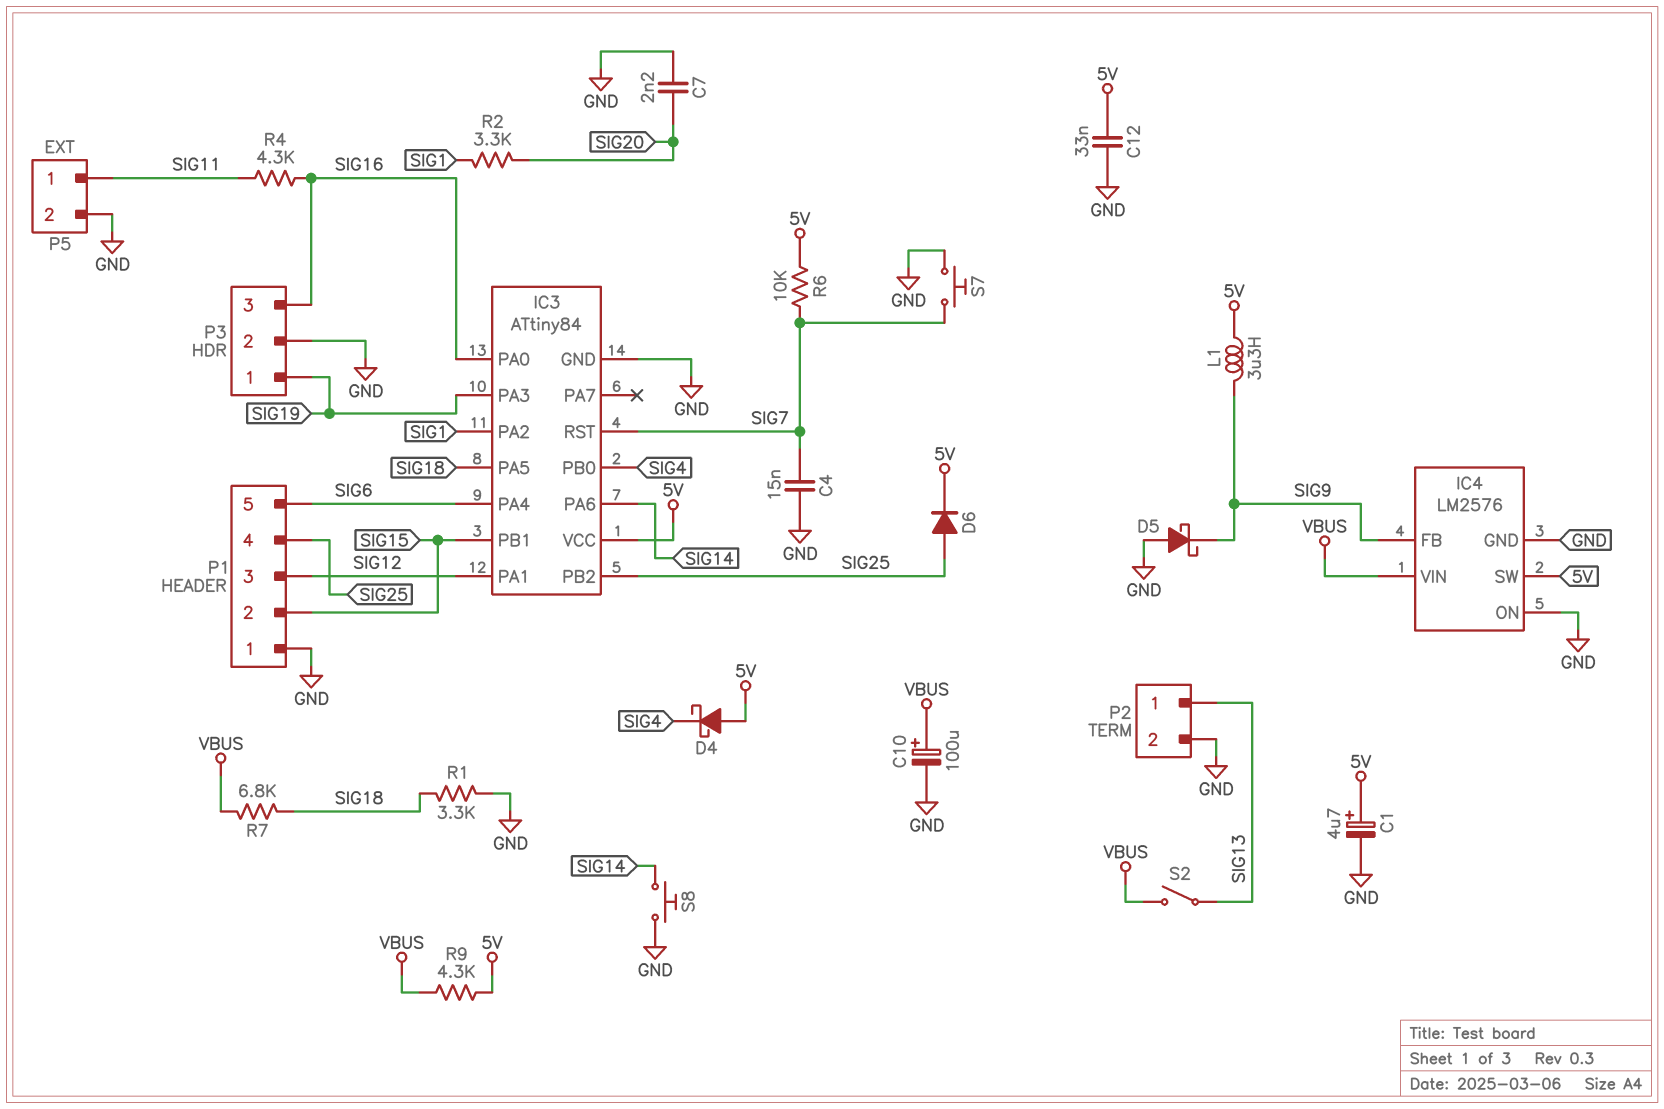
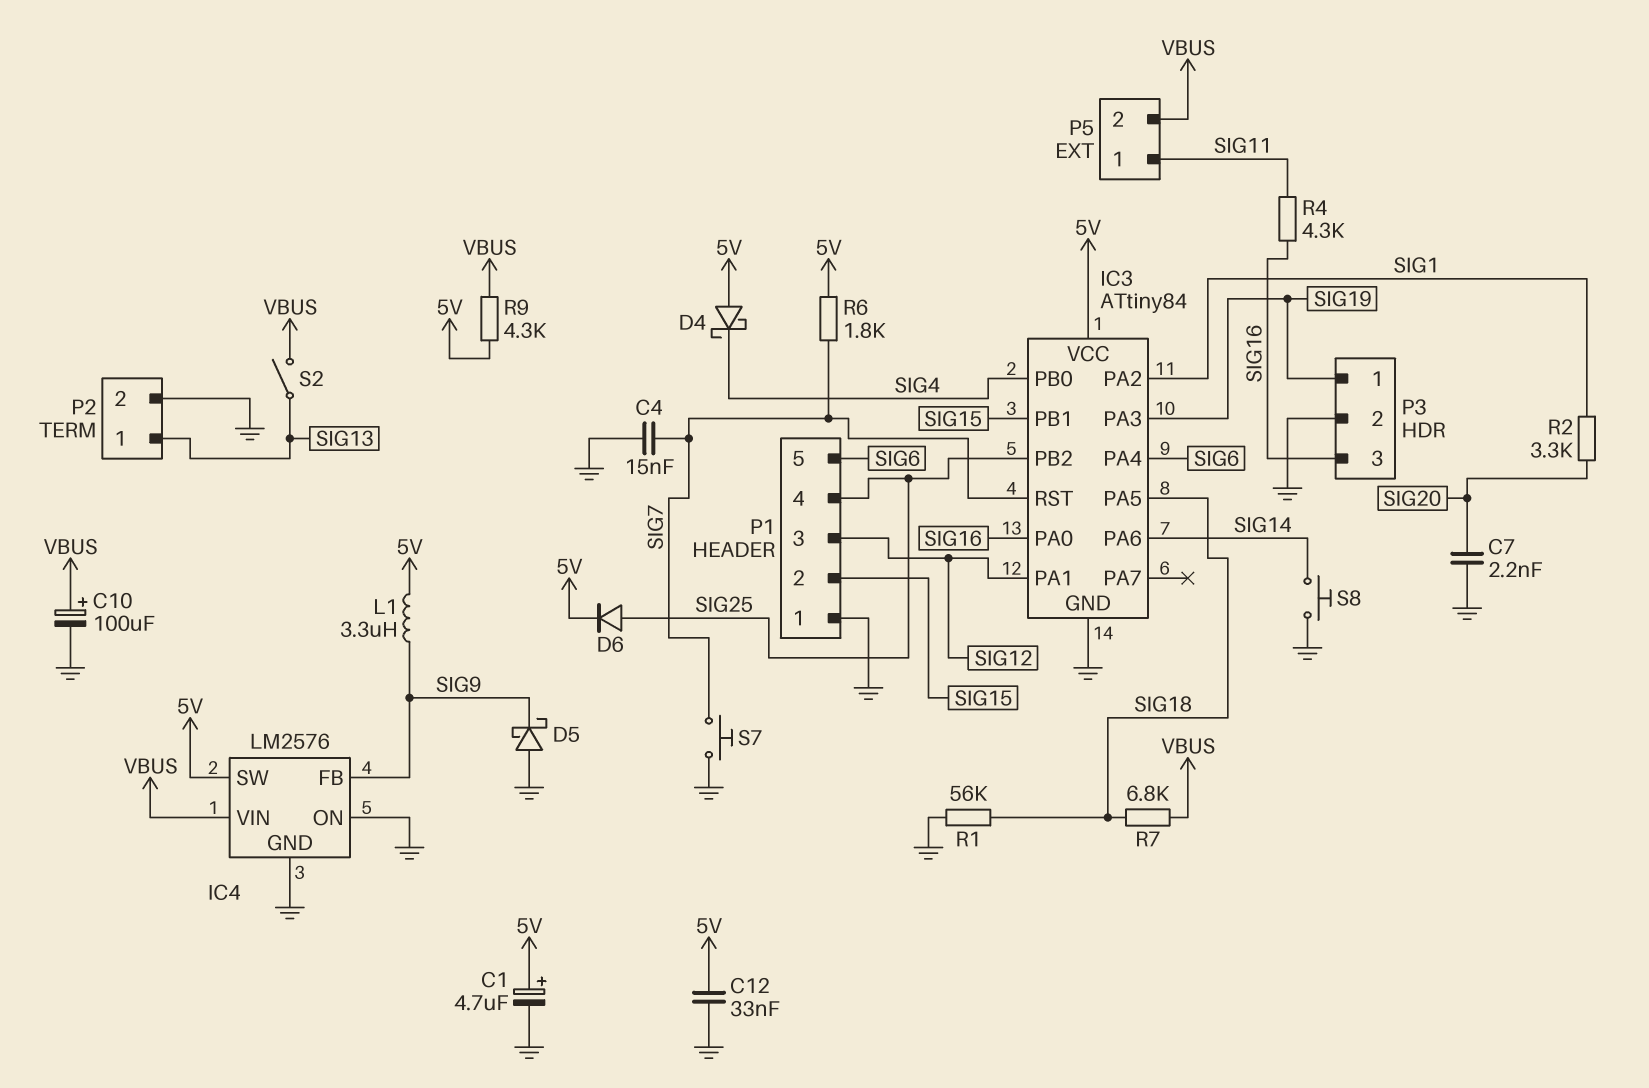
P5 pin 2: GND -> VBUS
R1: 3.3k (GND, SIG18) -> 56k (GND, SIG18)
R6: 10k (5V, SIG7) -> 1.8k (5V, SIG7)

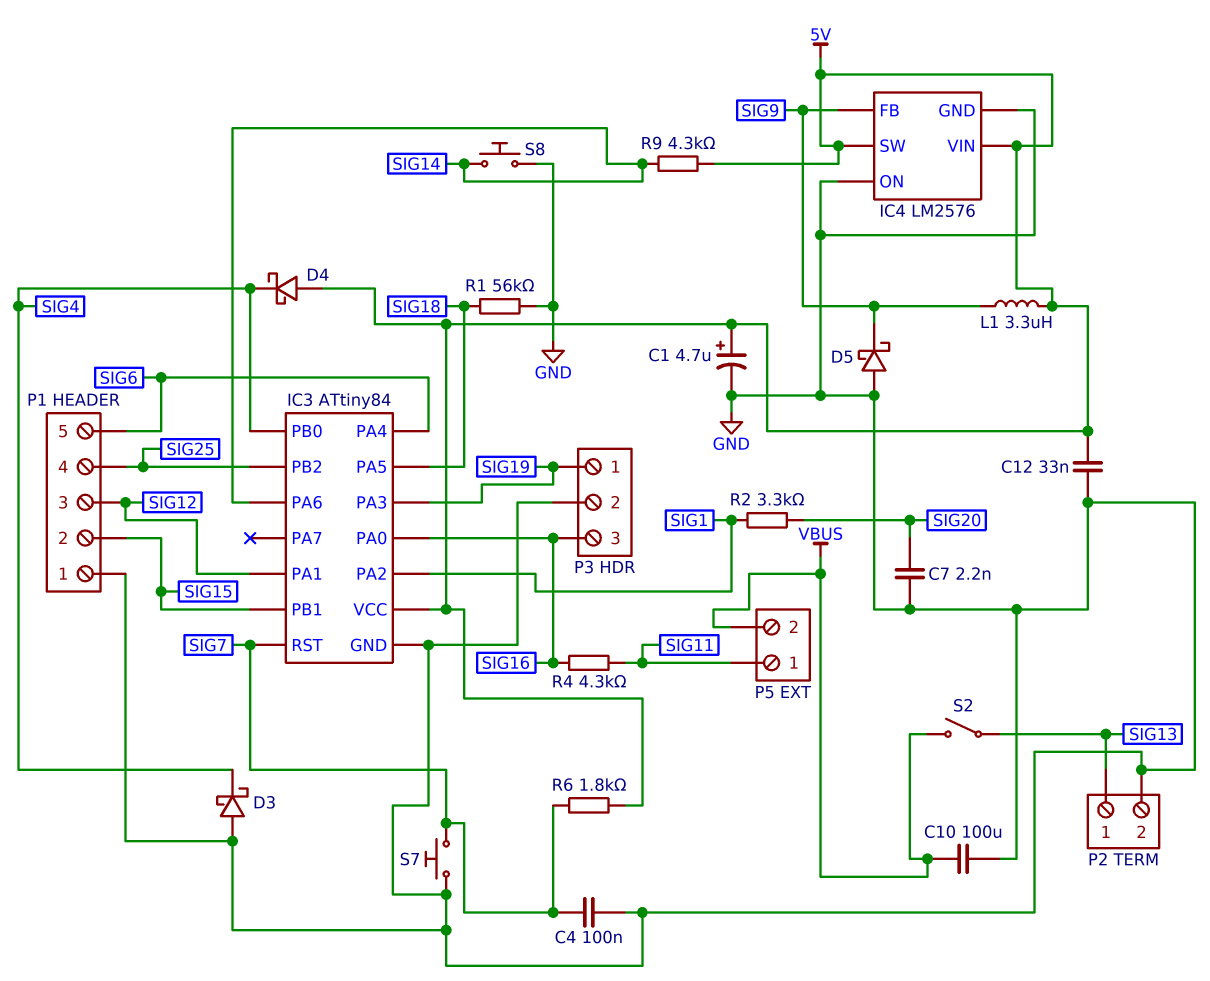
C4: 15nF (GND, SIG7) -> 100nF (GND, SIG7)
C10: 100uF (plus VBUS, minus GND) -> 100uF (GND, VBUS)
D3: none -> schottky (A GND, K SIG4)
D6: diode (A SIG25, K 5V) -> none
IC4 pin VIN: VBUS -> 5V
R7: 6.8k (SIG18, VBUS) -> none
R9: 4.3k (5V, VBUS) -> 4.3k (5V, SIG14)

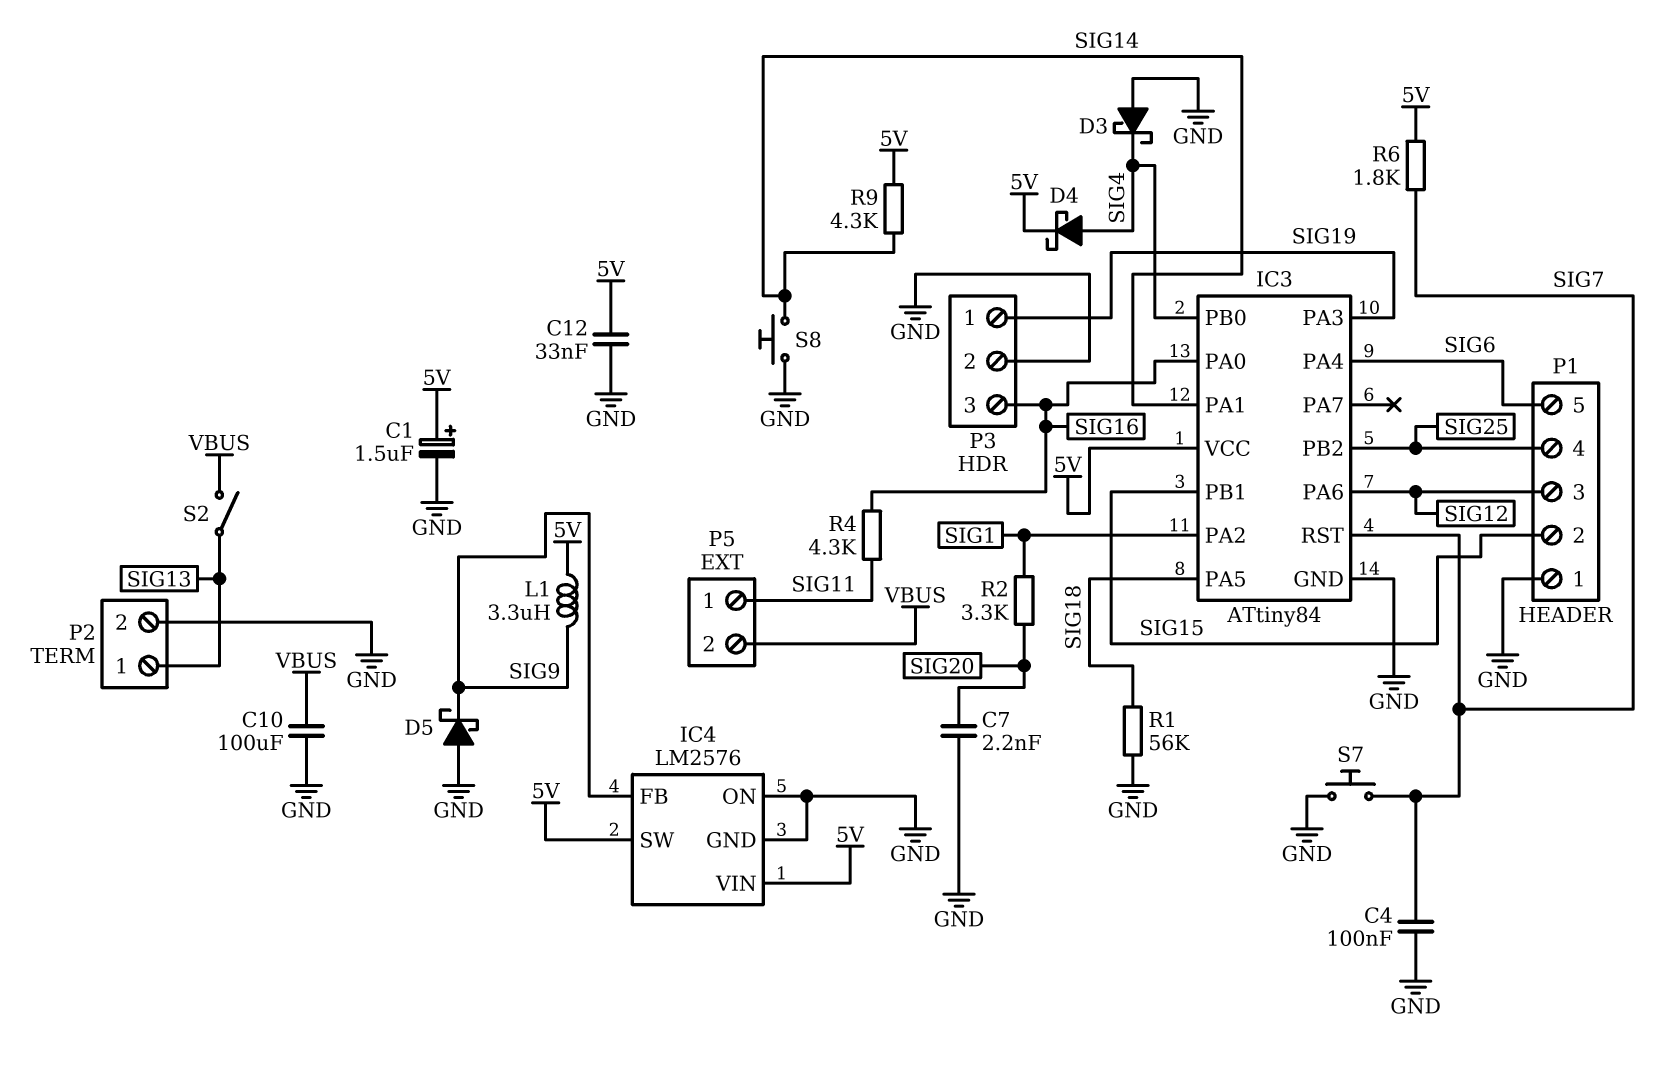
C1: 4.7uF (plus 5V, minus GND) -> 1.5uF (plus 5V, minus GND)
D4: schottky (A 5V, K SIG4) -> schottky (A SIG4, K 5V)
IC3 pin PA1: SIG12 -> SIG14
IC3 pin PA6: SIG14 -> SIG12

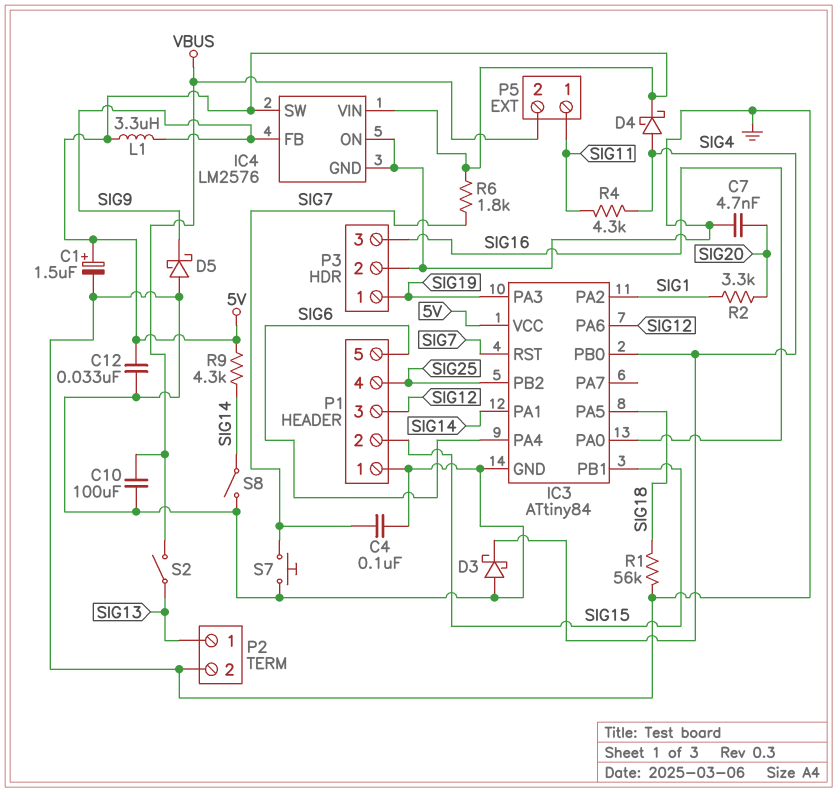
C7: 2.2nF (GND, SIG20) -> 4.7nF (GND, SIG20)
R4: 4.3k (SIG11, SIG16) -> 4.3k (SIG4, SIG11)
S8: button (GND, SIG14) -> switch (GND, SIG14)

